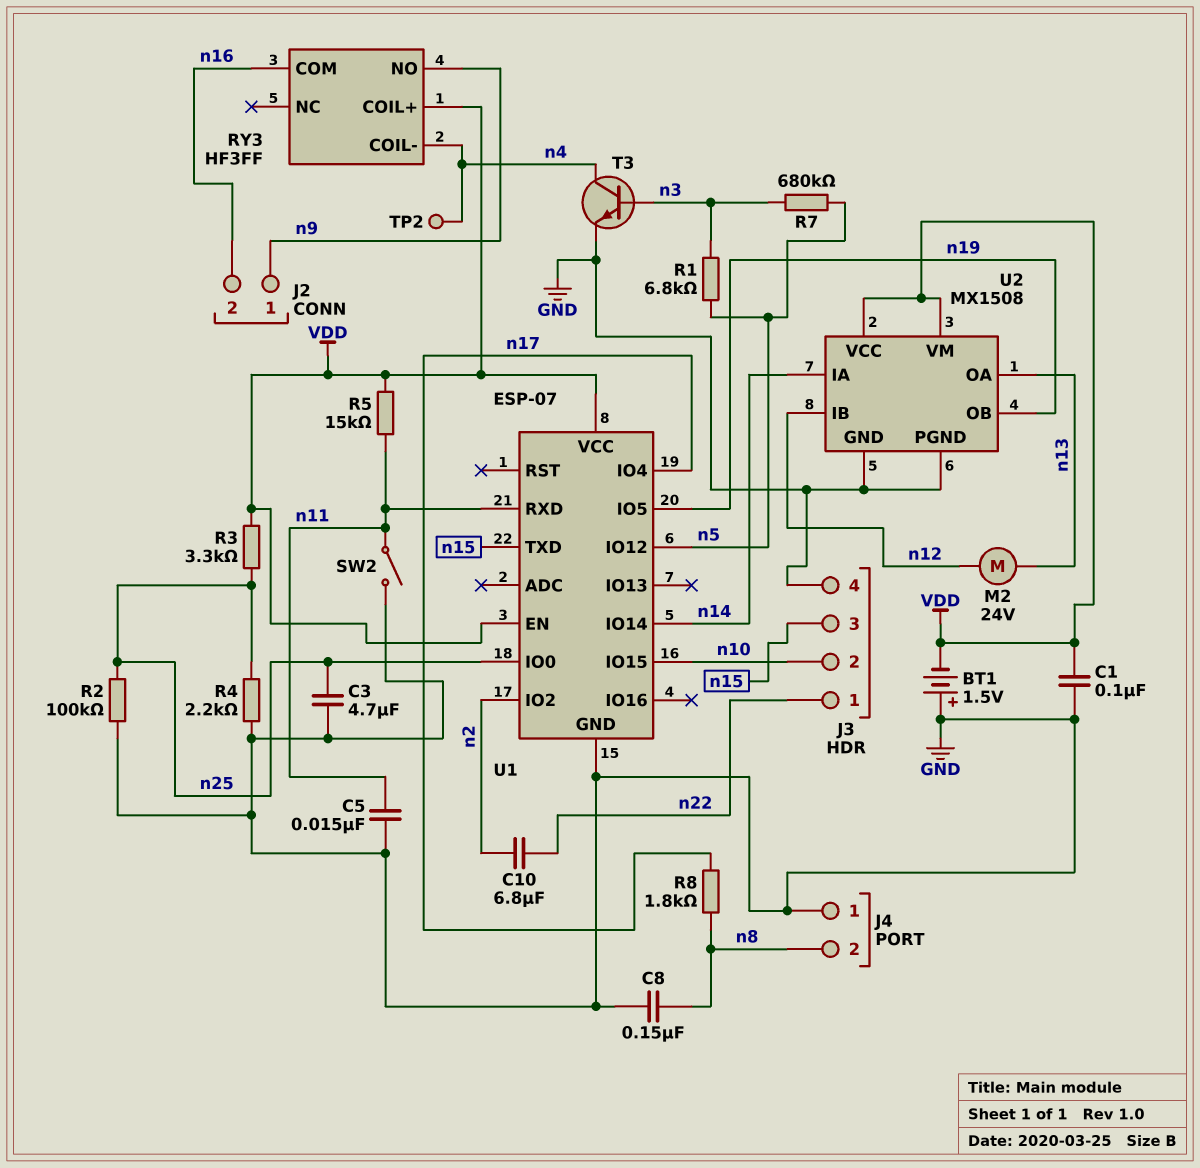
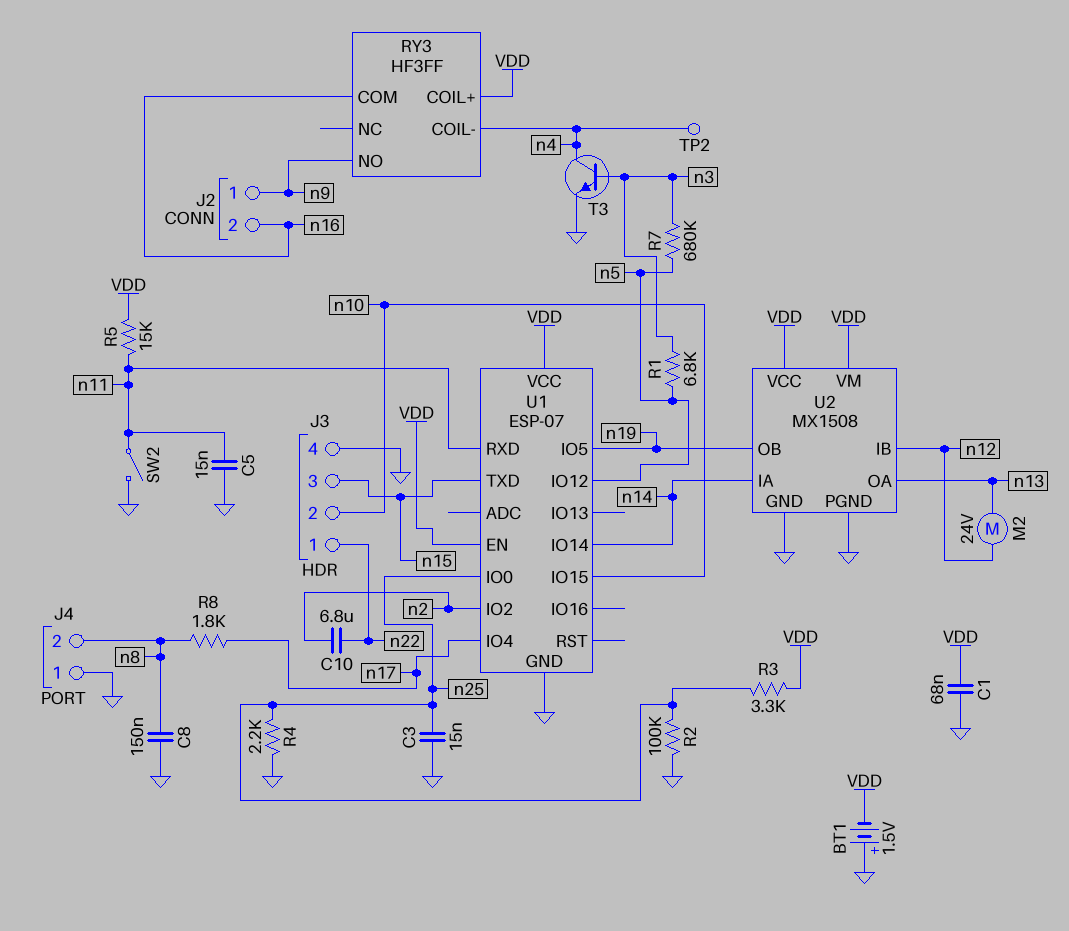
C1: 100nF (GND, VDD) -> 68nF (GND, VDD)
C3: 4.7uF (GND, n25) -> 15nF (GND, n25)

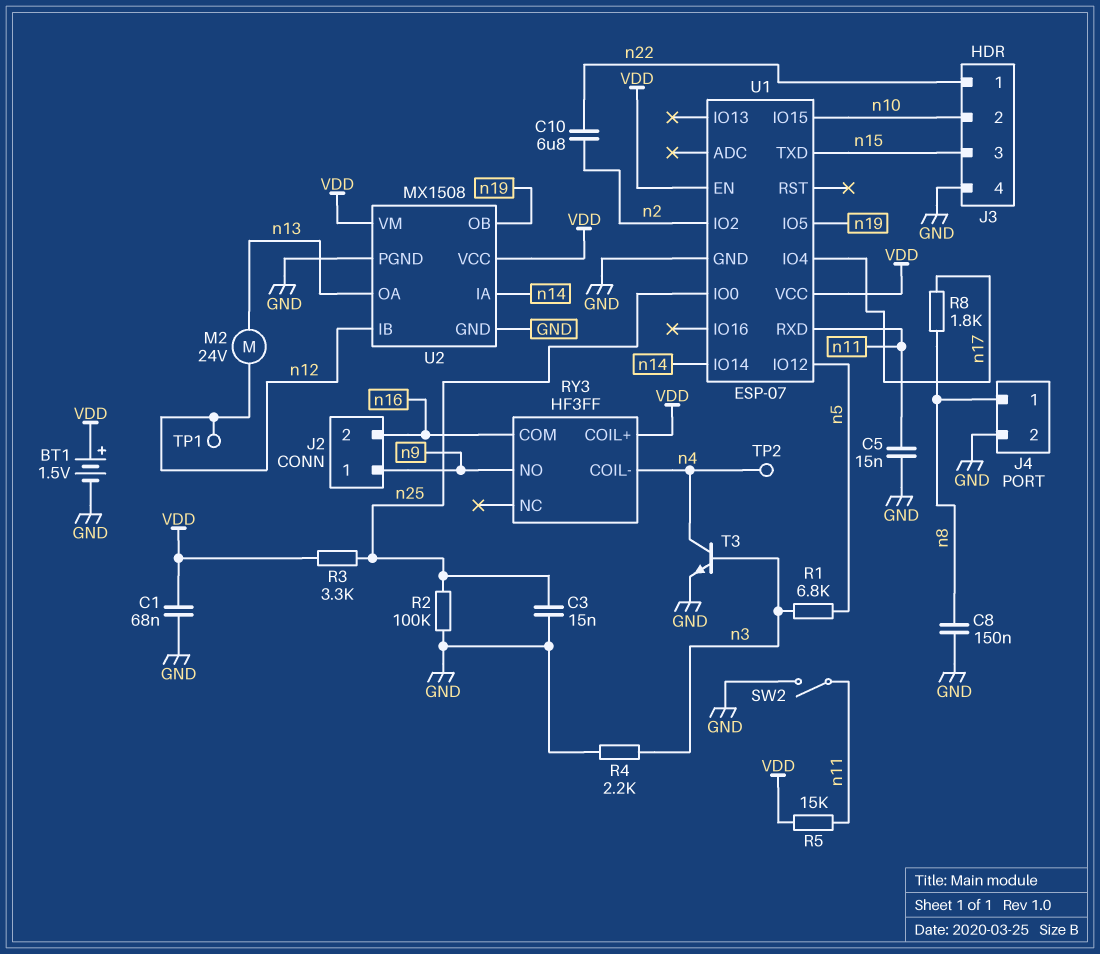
BT1: 1.5V (plus GND, minus VDD) -> 1.5V (plus VDD, minus GND)
J4 pin 1: GND -> n8
J4 pin 2: n8 -> GND
R4: 2.2k (GND, n25) -> 2.2k (GND, n3)
R7: 680k (n3, n5) -> none
TP1: none -> test point (n12)

